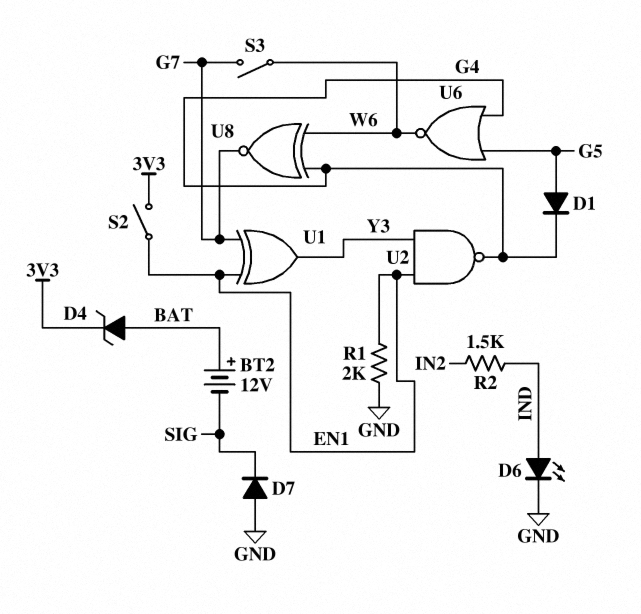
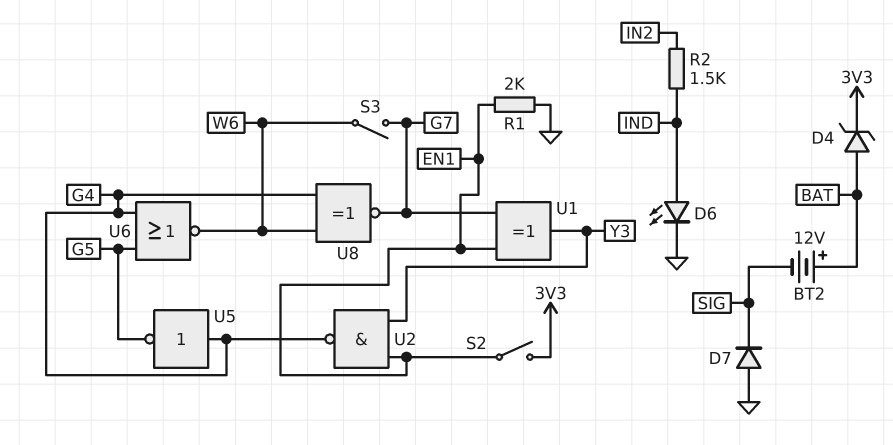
D1: diode (A G5, K G4) -> none
U5: none -> NOT (in G4, out G5)

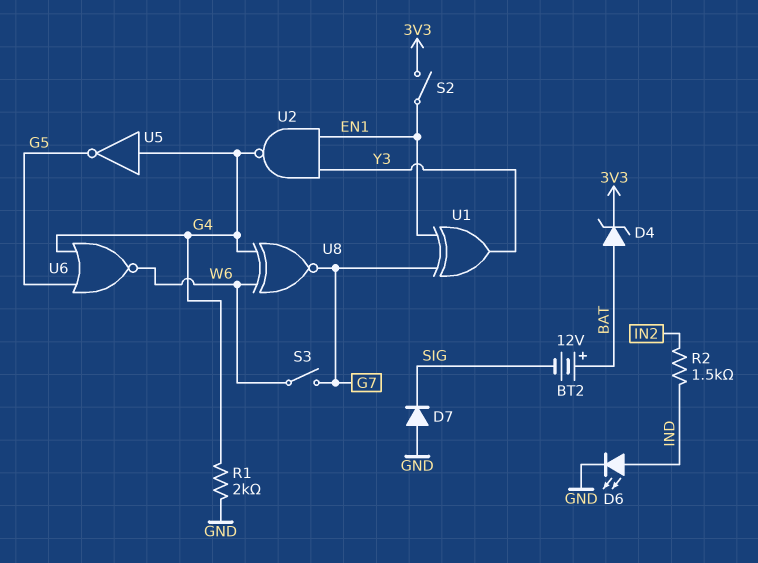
R1: 2k (EN1, GND) -> 2k (G4, GND)

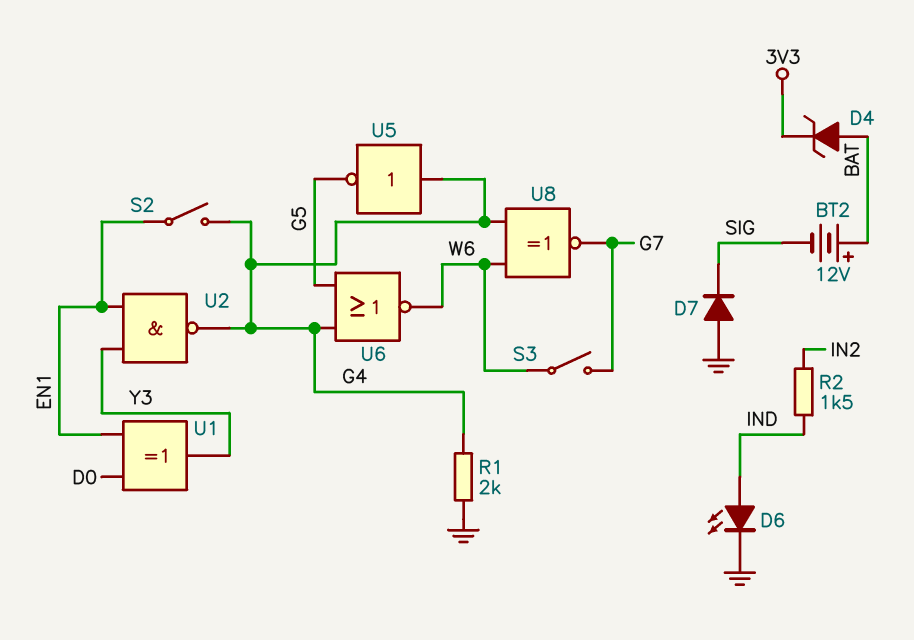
S2: switch (3V3, EN1) -> switch (EN1, G4)
U1: XOR (in EN1, in G7, out Y3) -> XOR (in D0, in EN1, out Y3)

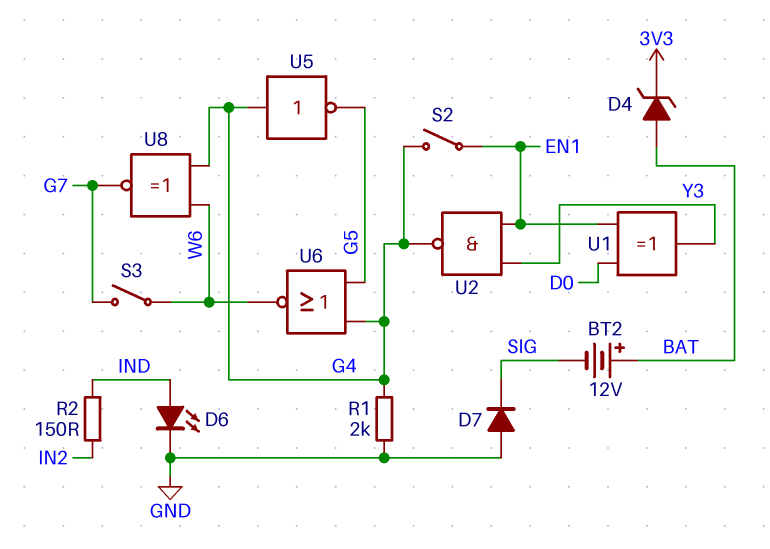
R2: 1.5k (IN2, IND) -> 150 (IN2, IND)

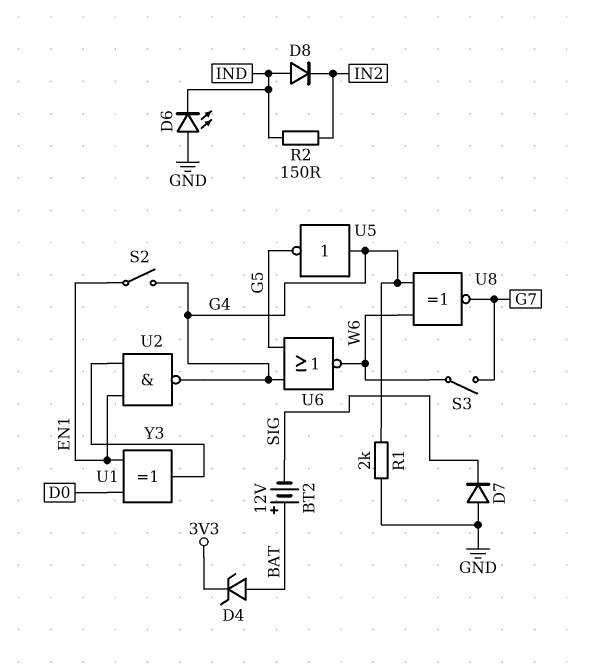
D6: LED (A IND, K GND) -> LED (A GND, K IND)
D8: none -> diode (A IND, K IN2)

